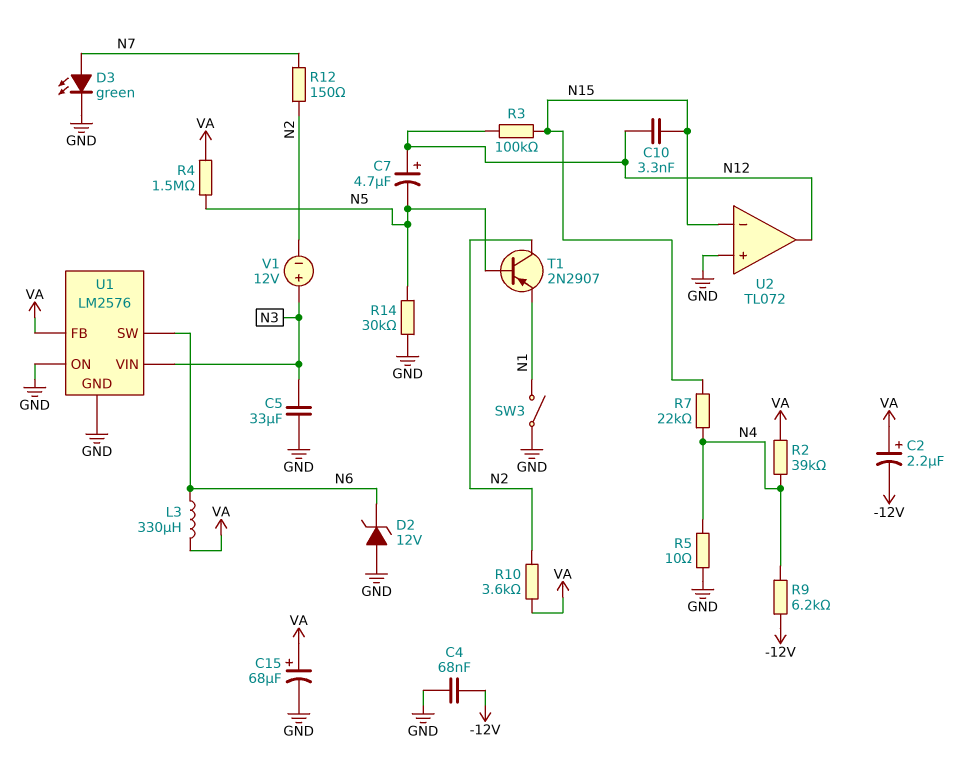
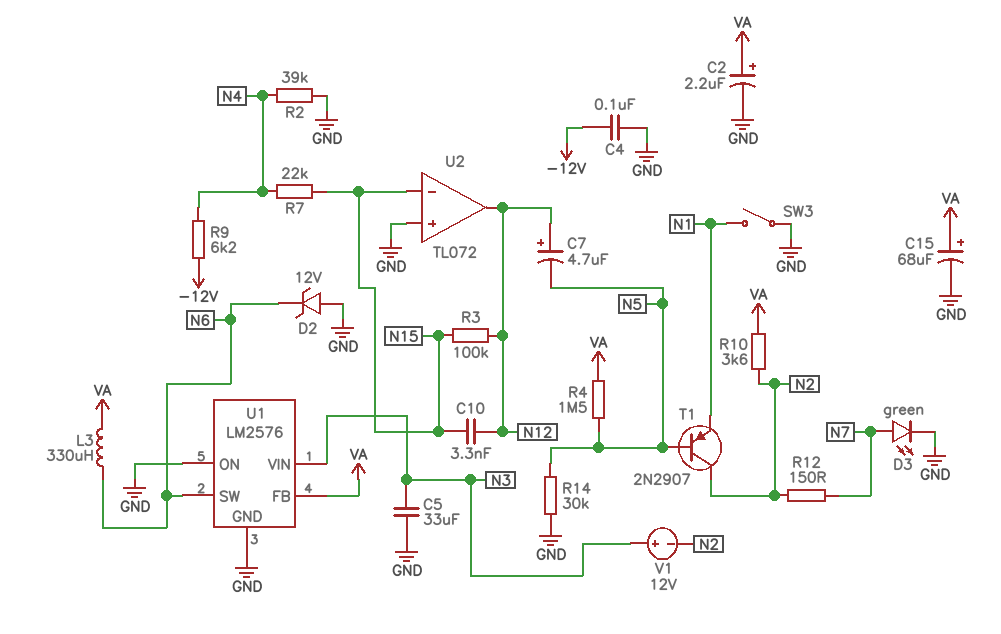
C2: 2.2uF (plus VA, minus -12V) -> 2.2uF (plus VA, minus GND)
C4: 68nF (-12V, GND) -> 100nF (-12V, GND)
R2: 39k (N4, VA) -> 39k (GND, N4)
R5: 10 (GND, N4) -> none

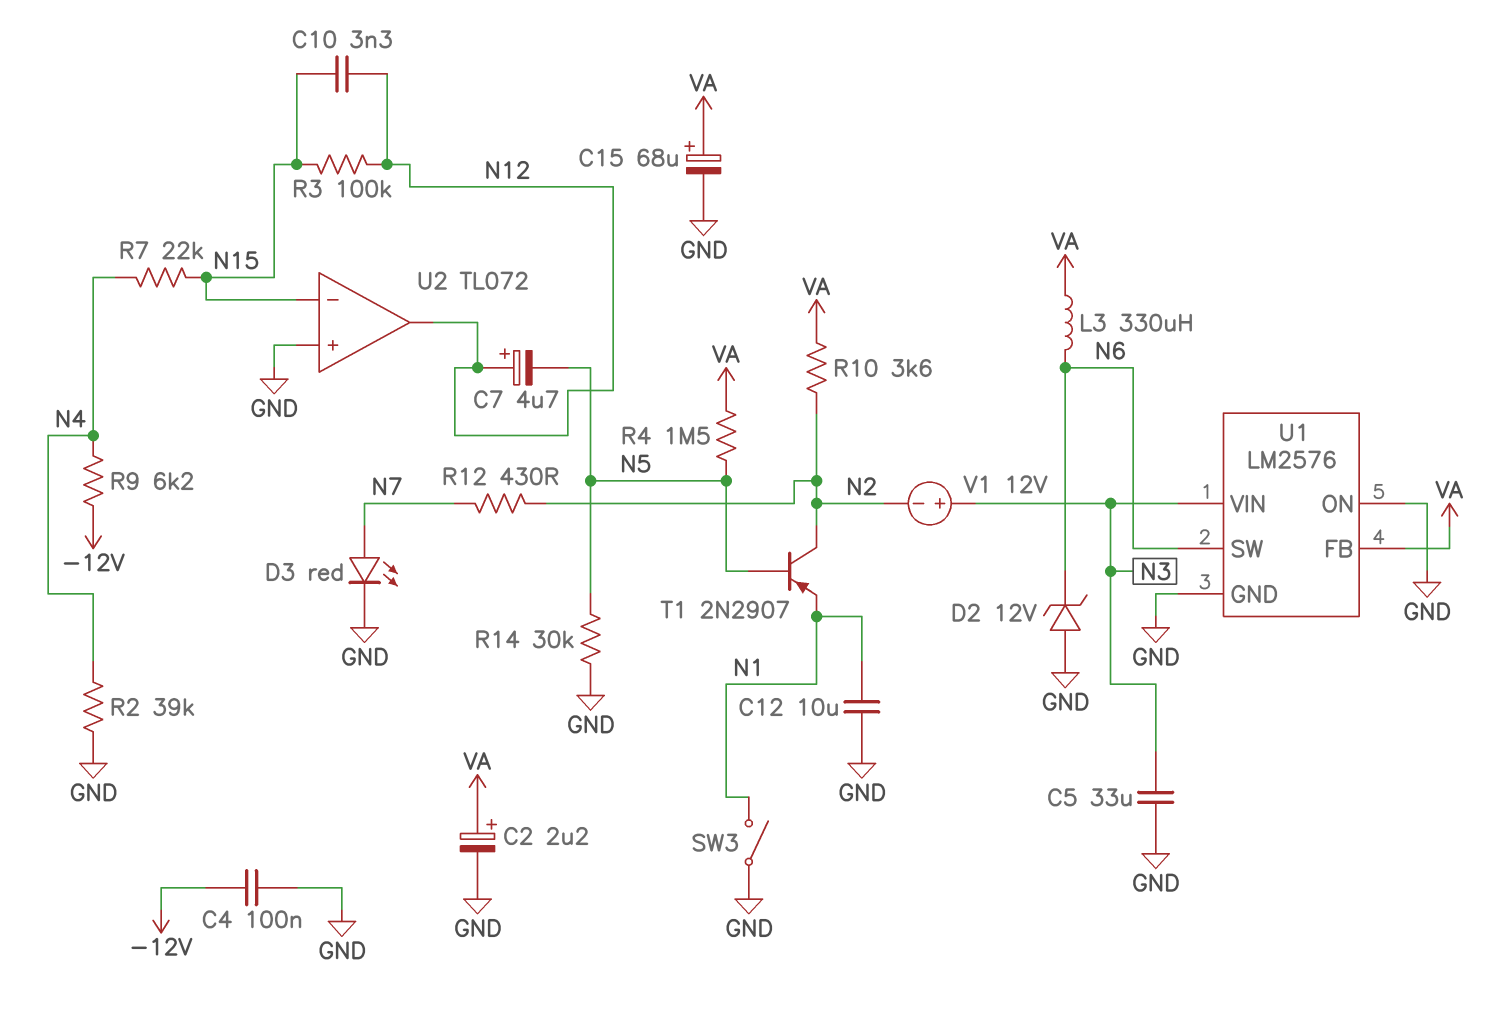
C12: none -> 10uF (GND, N1)
D3: LED green (A N7, K GND) -> LED red (A N7, K GND)
R12: 150 (N2, N7) -> 430 (N2, N7)

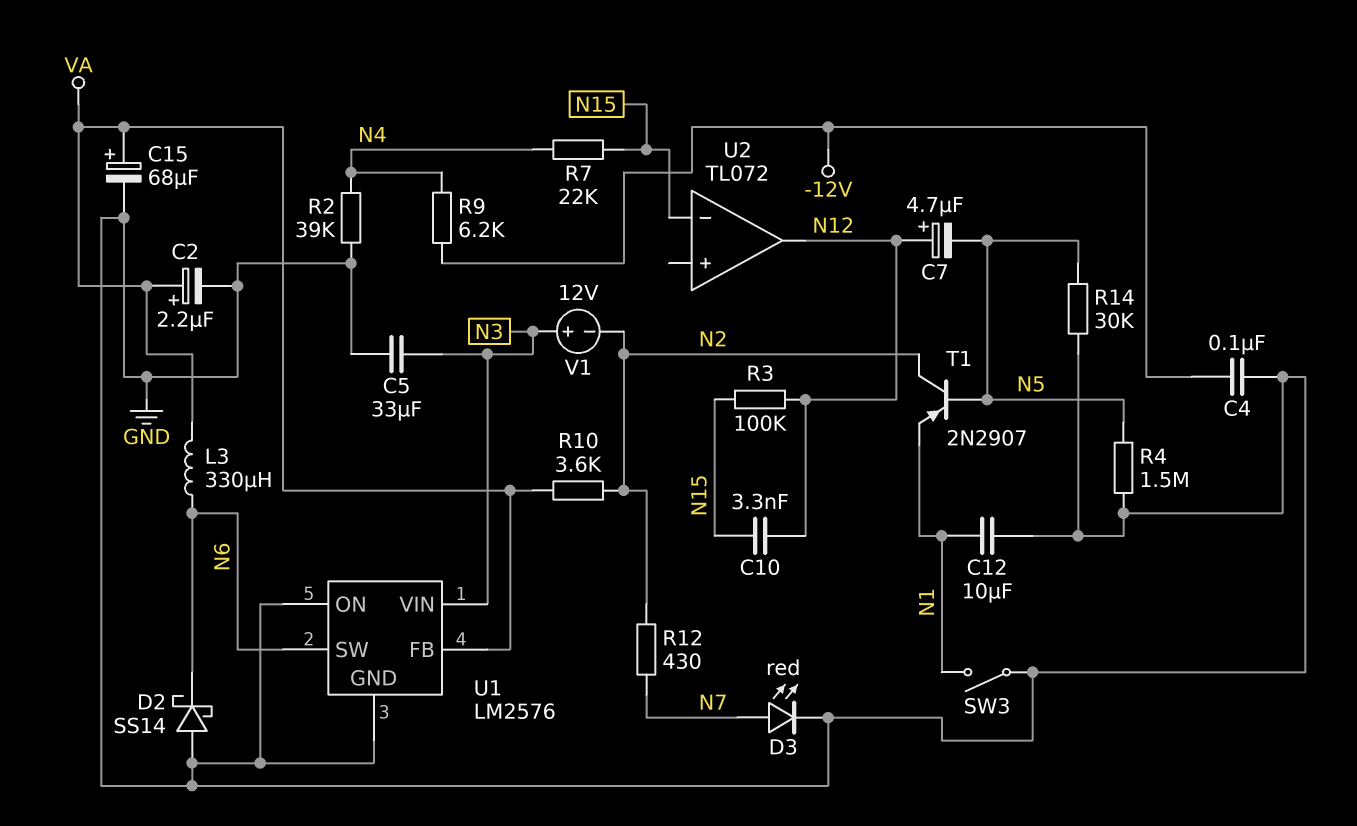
D2: zener 12V (A GND, K N6) -> schottky SS14 (A GND, K N6)
R4: 1.5M (N5, VA) -> 1.5M (GND, N5)
U2 pin in+: GND -> none

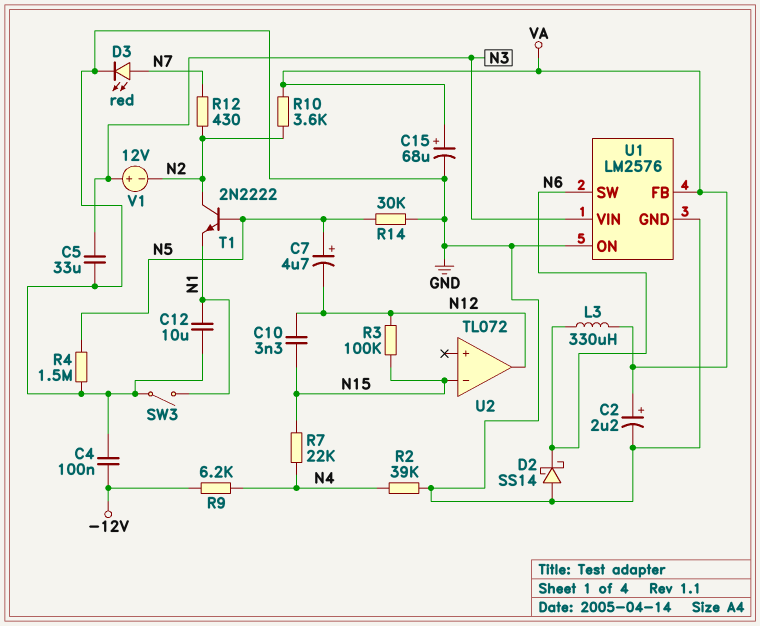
C7: 4.7uF (plus N12, minus N5) -> 4.7uF (plus N5, minus N12)
T1: PNP 2N2907 (B N5, C N2, E N1) -> NPN 2N2222 (B N5, C N2, E N1)

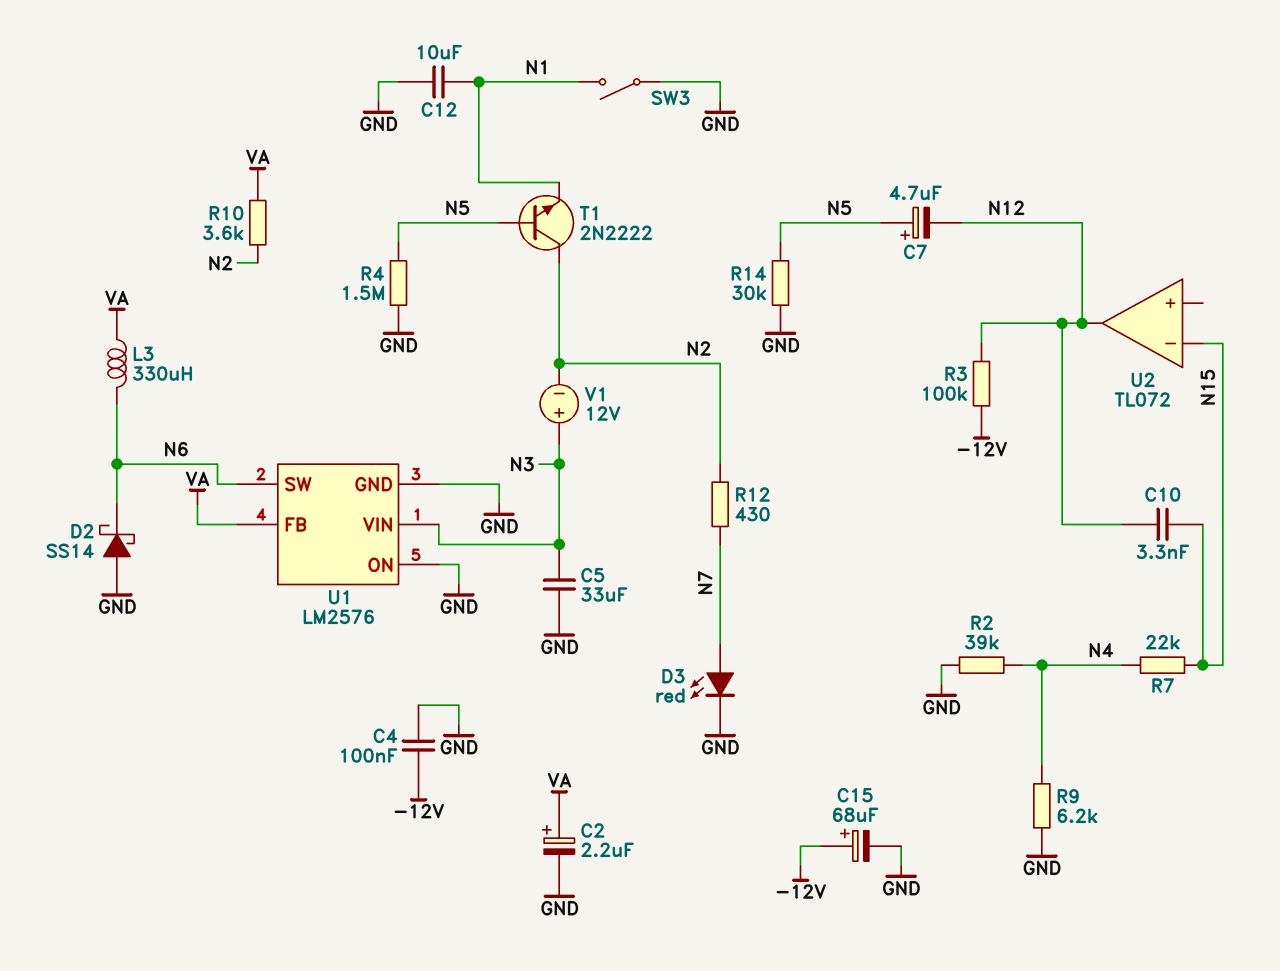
C15: 68uF (plus VA, minus GND) -> 68uF (plus -12V, minus GND)
R3: 100k (N12, N15) -> 100k (-12V, N12)
R9: 6.2k (-12V, N4) -> 6.2k (GND, N4)

